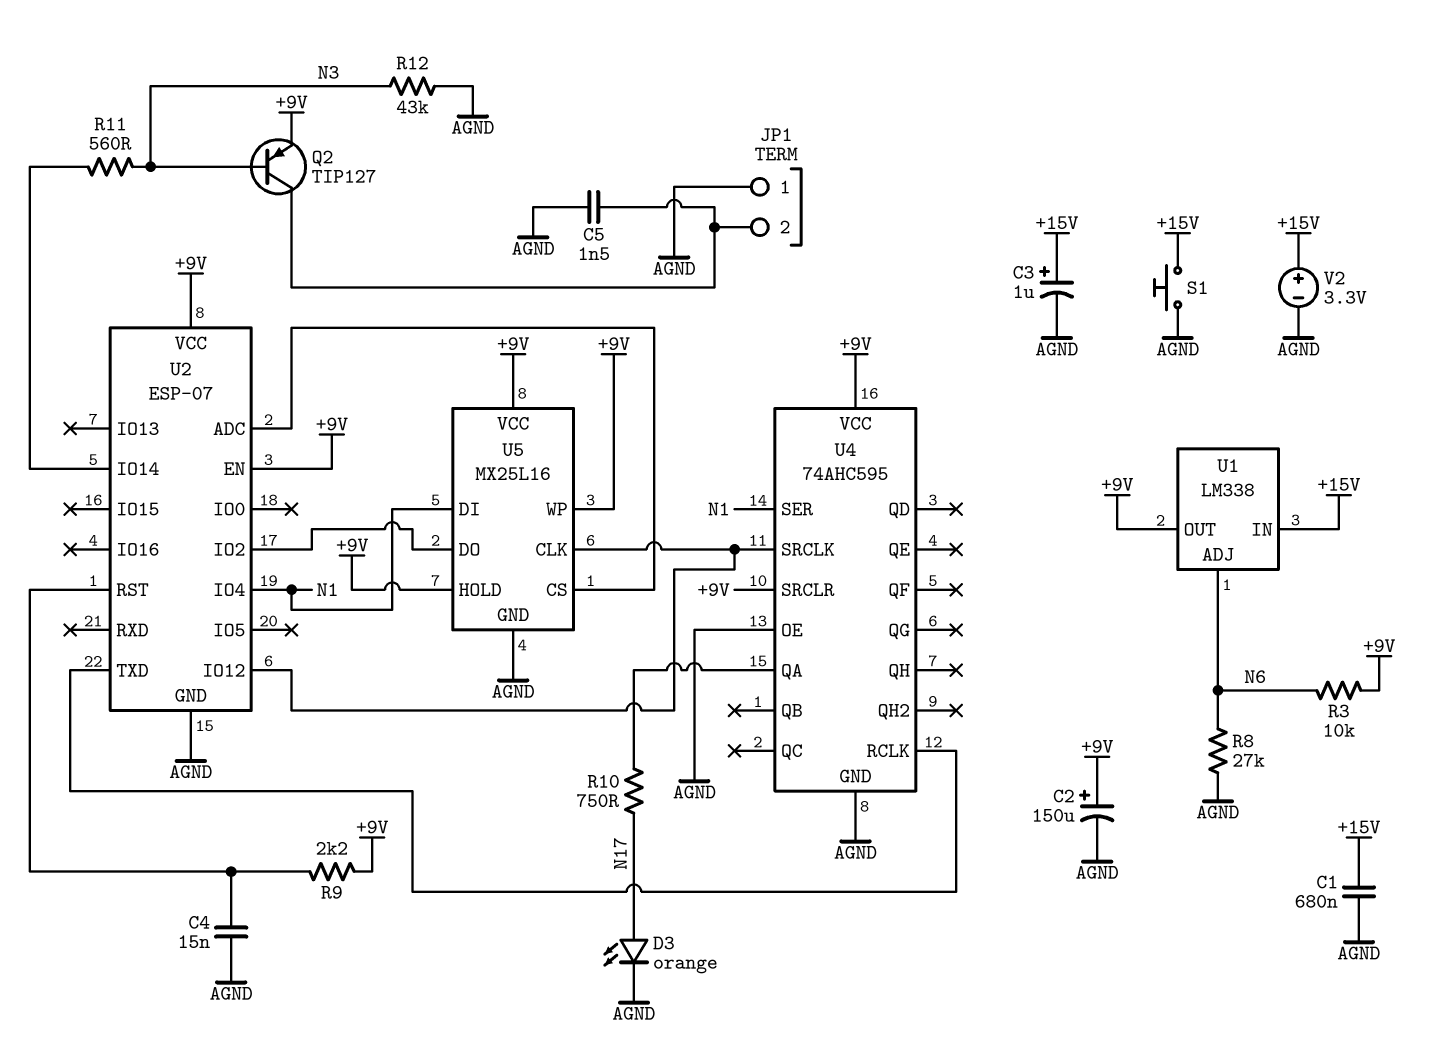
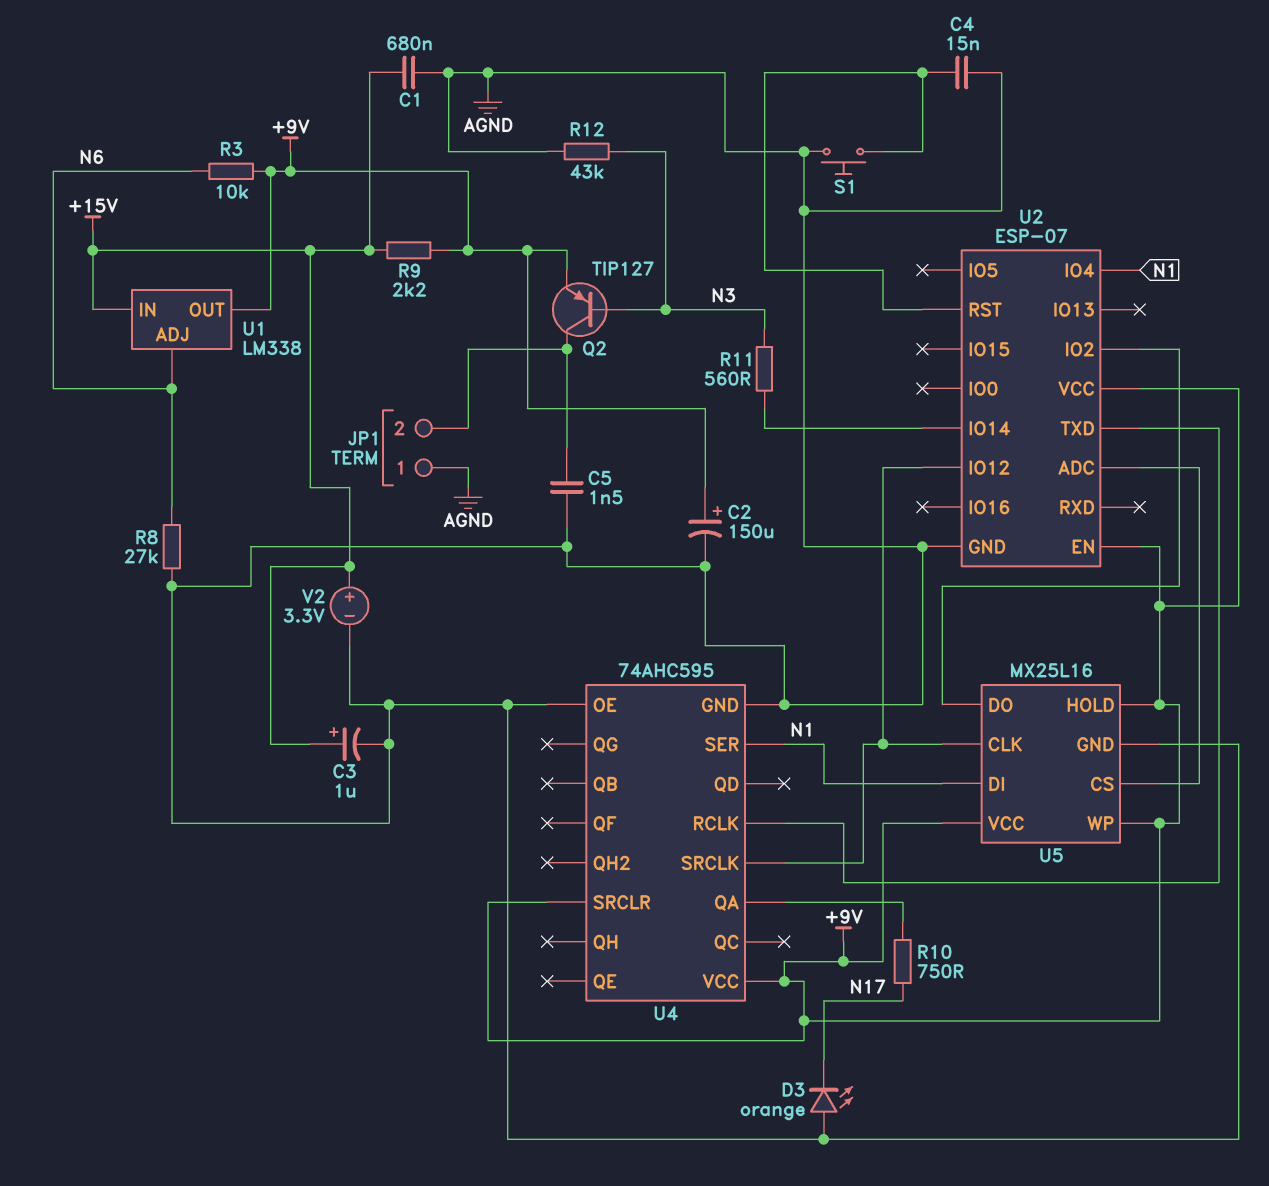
D3: LED orange (A N17, K AGND) -> LED orange (A AGND, K N17)
R9: 2.2k (+9V, U2/RST) -> 2.2k (+9V, +15V)
S1: button (+15V, AGND) -> button (AGND, U2/RST)

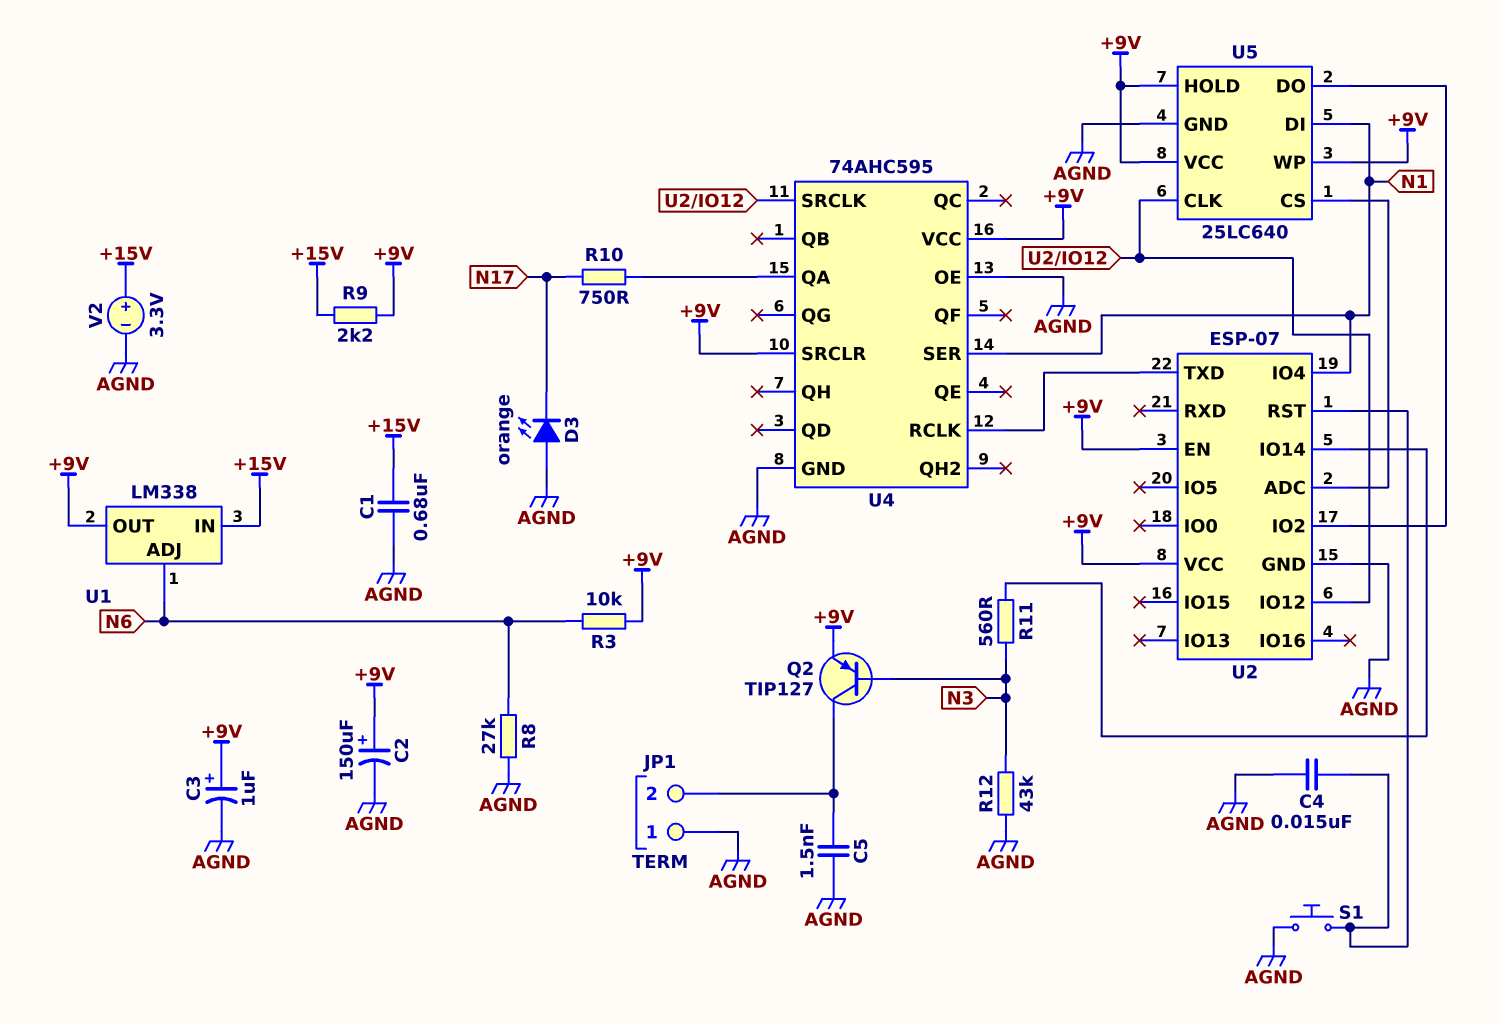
C3: 1uF (plus +15V, minus AGND) -> 1uF (plus +9V, minus AGND)
U5: MX25L16 -> 25LC640

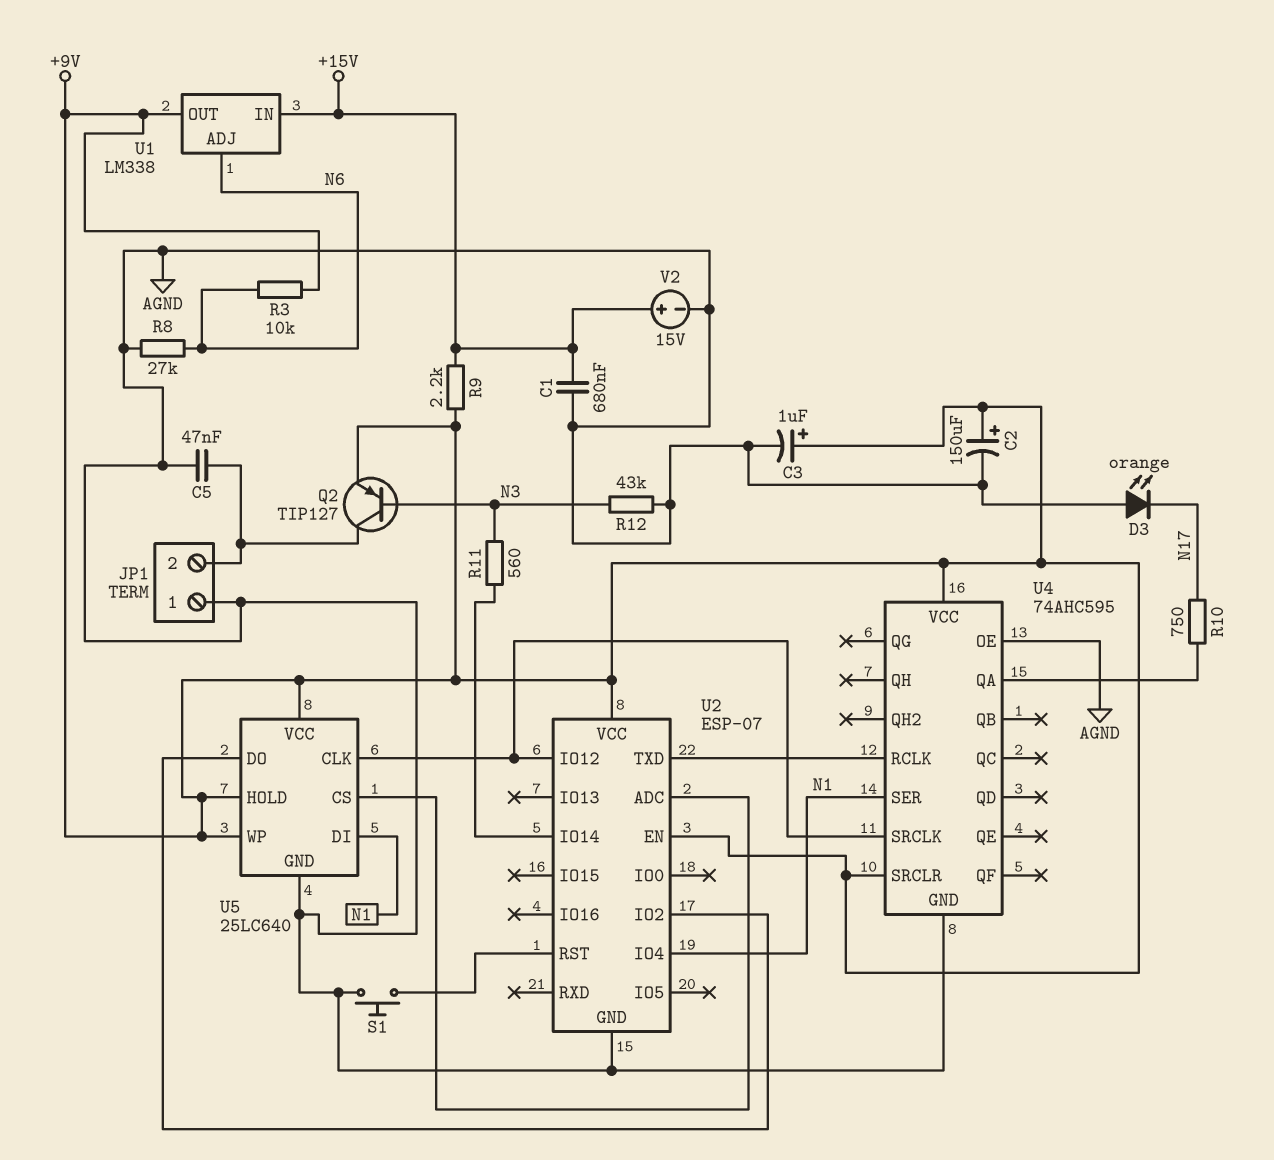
C4: 15nF (AGND, U2/RST) -> none
C5: 1.5nF (AGND, JP1/2) -> 47nF (AGND, JP1/2)
V2: 3.3V (plus +15V, minus AGND) -> 15V (plus +15V, minus AGND)

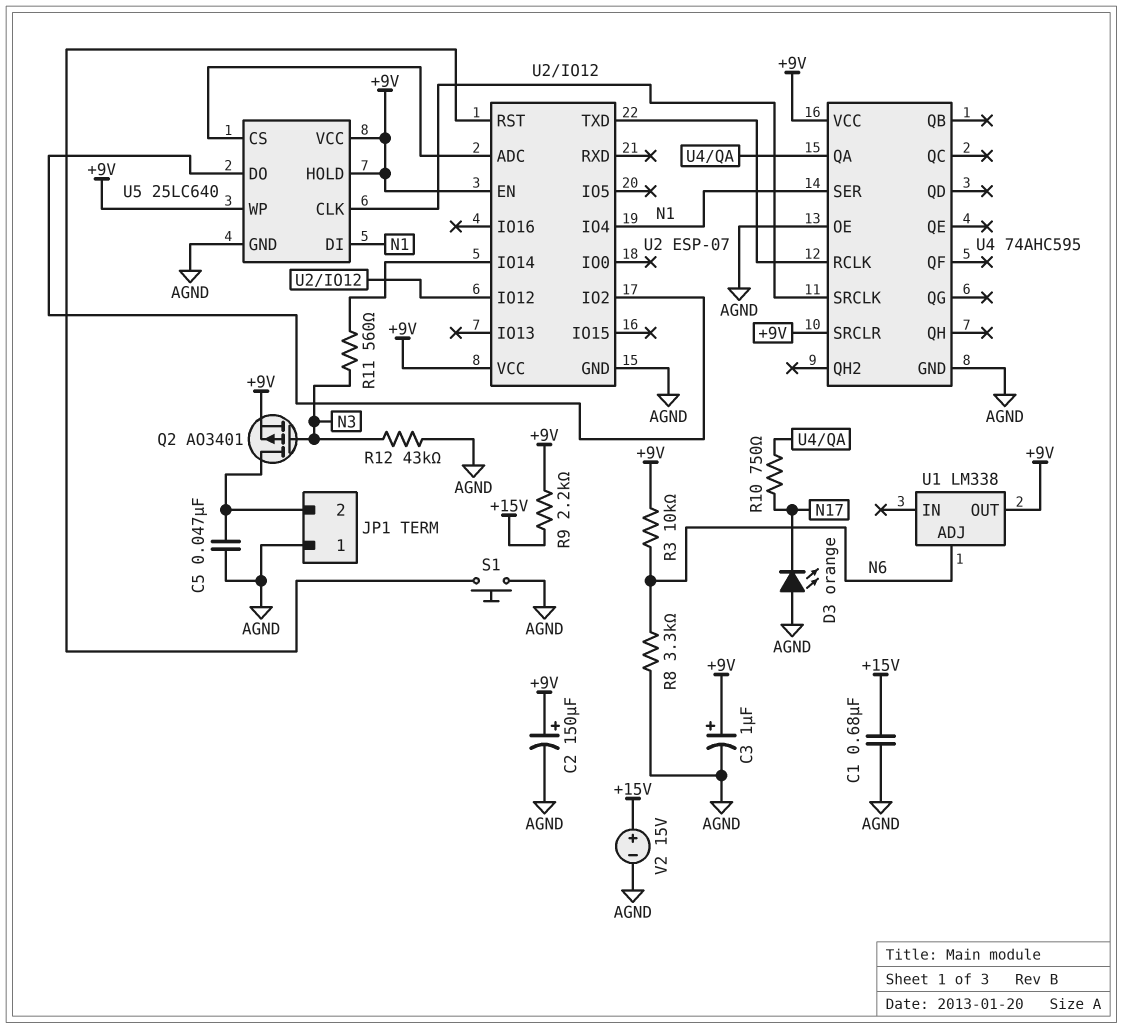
Q2: PNP TIP127 (B N3, C JP1/2, E +9V) -> PMOS AO3401 (G N3, D JP1/2, S +9V)
R8: 27k (AGND, N6) -> 3.3k (AGND, N6)
U1 pin IN: +15V -> none

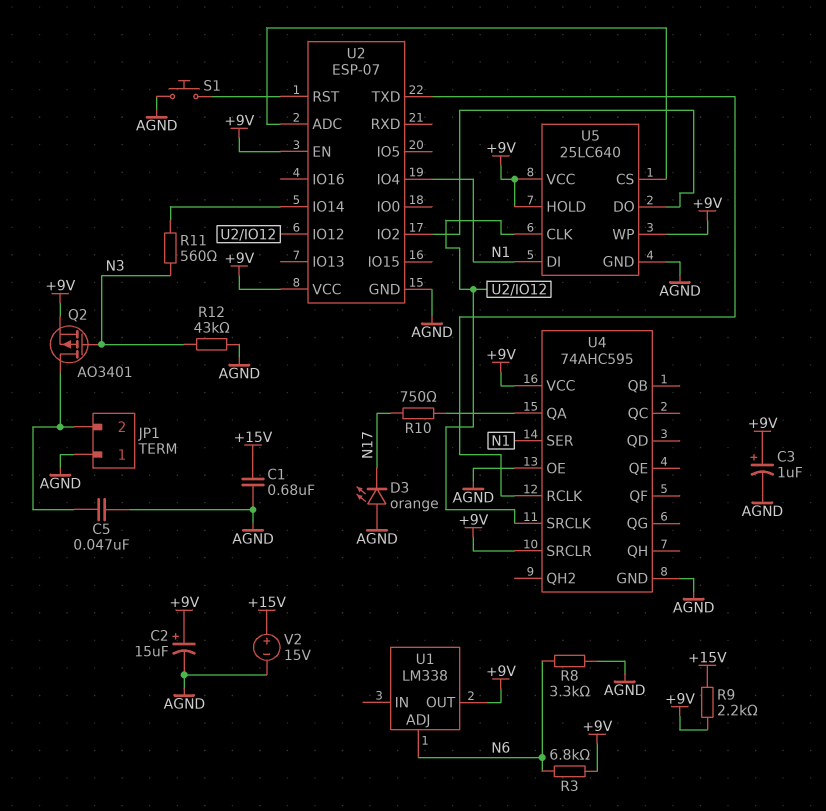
C2: 150uF (plus +9V, minus AGND) -> 15uF (plus +9V, minus AGND)
R3: 10k (+9V, N6) -> 6.8k (+9V, N6)

